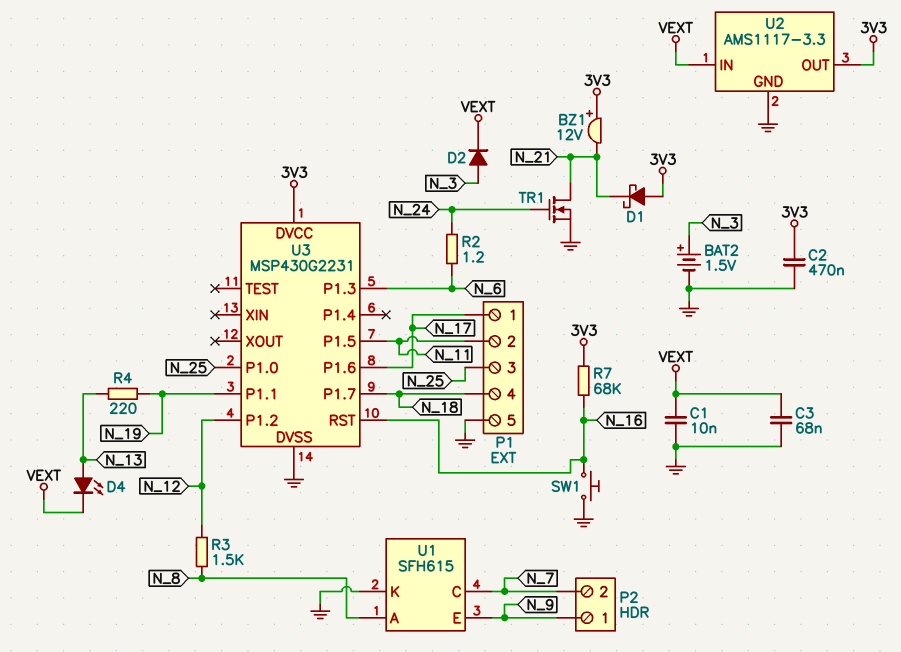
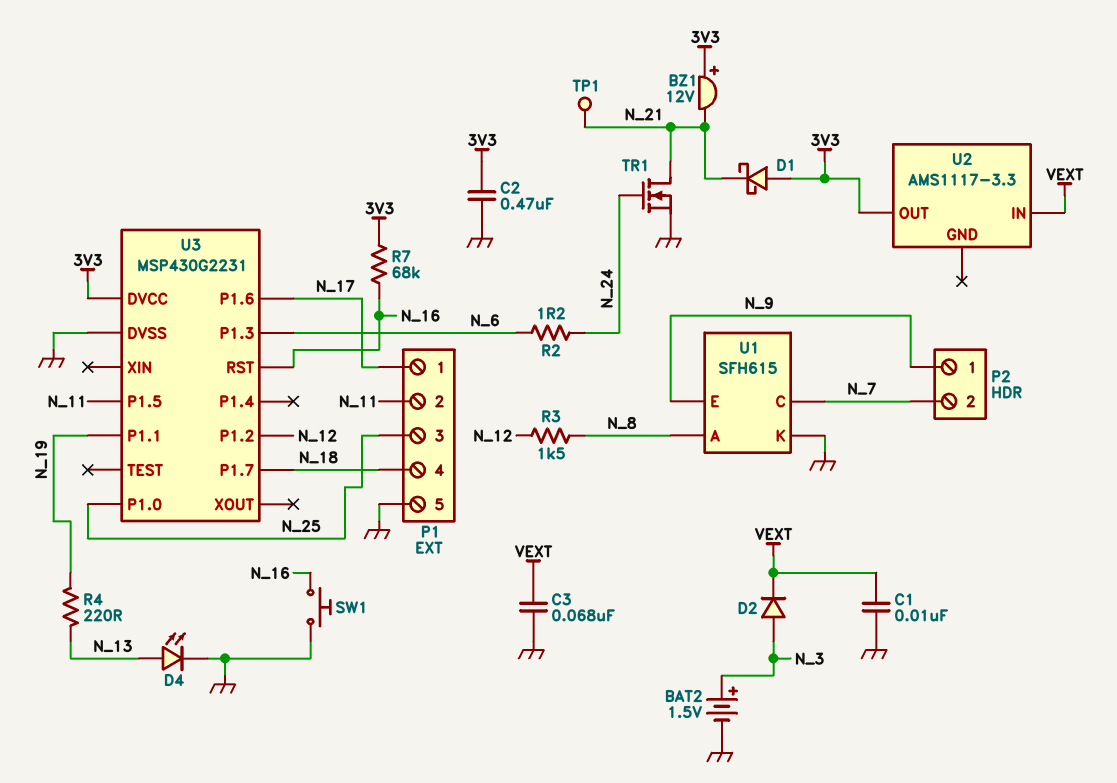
D4: LED (A N_13, K VEXT) -> LED (A N_13, K GND)
TP1: none -> test point (N_21)
U2 pin GND: GND -> none

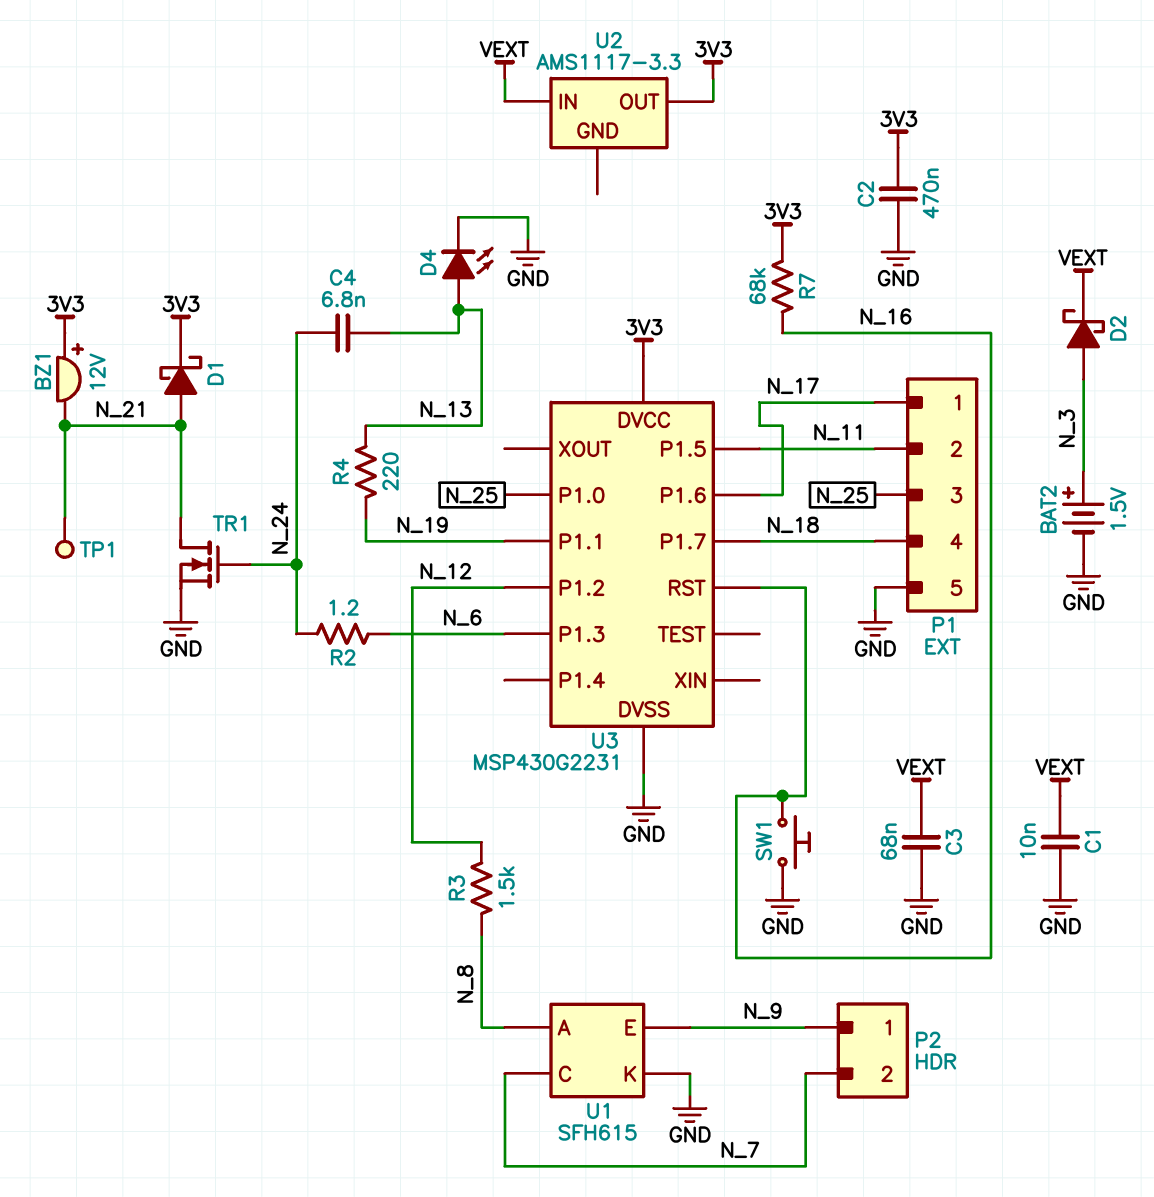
C4: none -> 6.8nF (N_13, N_24)
D1: schottky (A 3V3, K N_21) -> schottky (A N_21, K 3V3)
D2: diode (A N_3, K VEXT) -> schottky (A N_3, K VEXT)

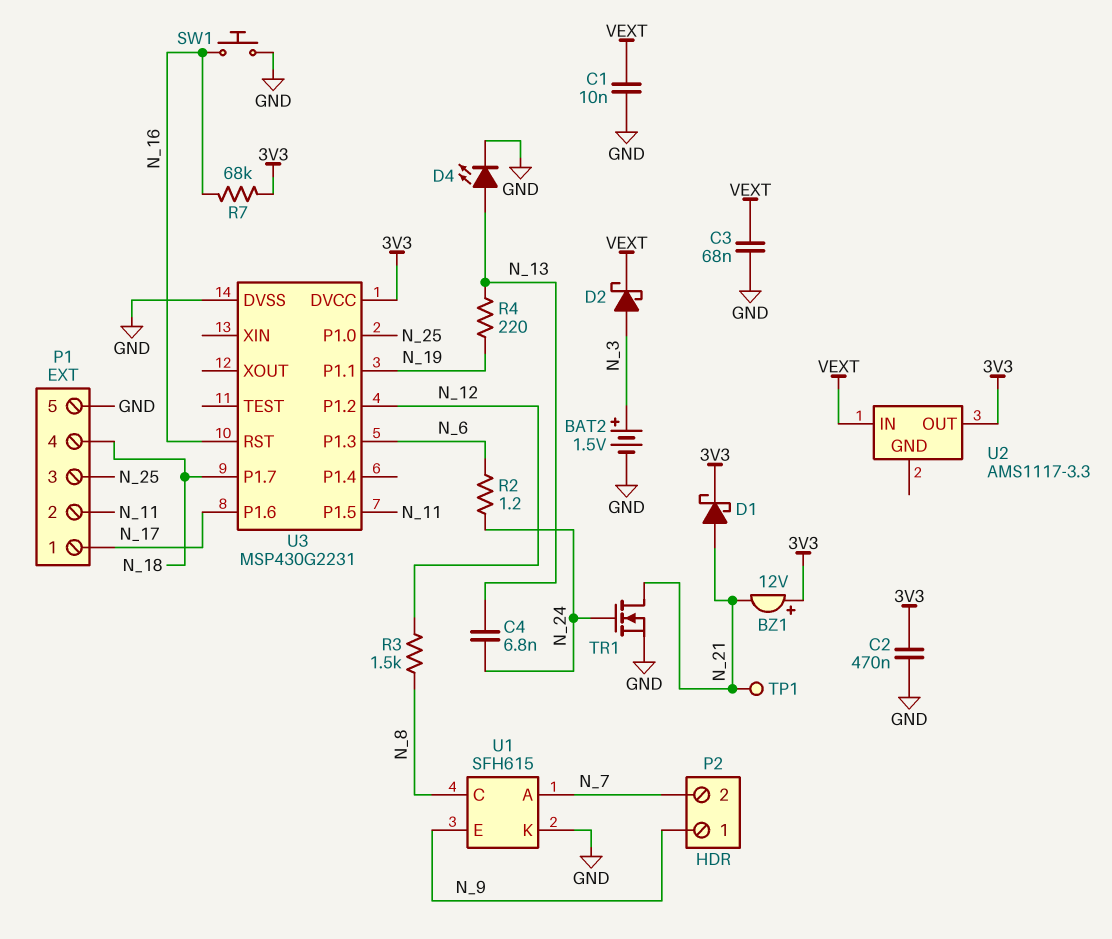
U1 pin A: N_8 -> N_7
U1 pin C: N_7 -> N_8

